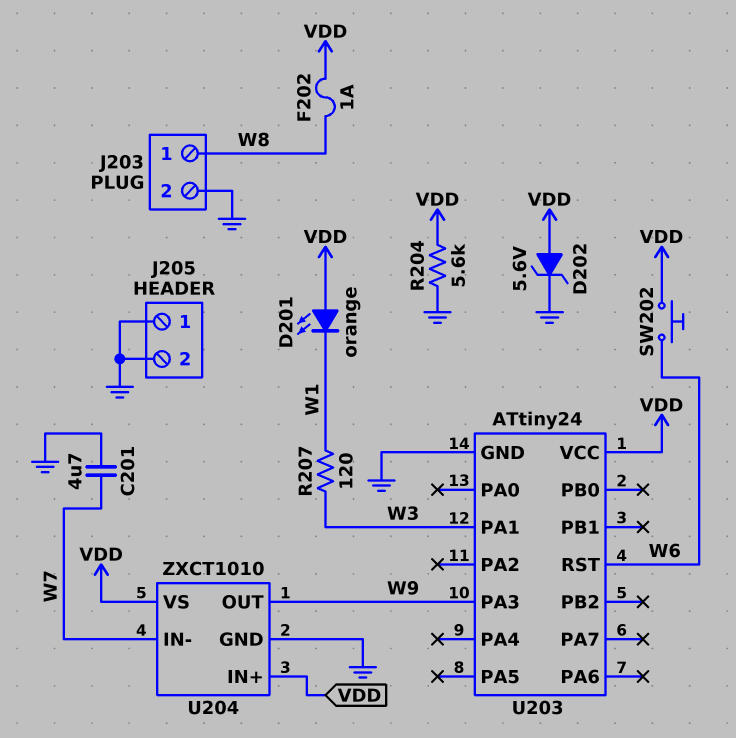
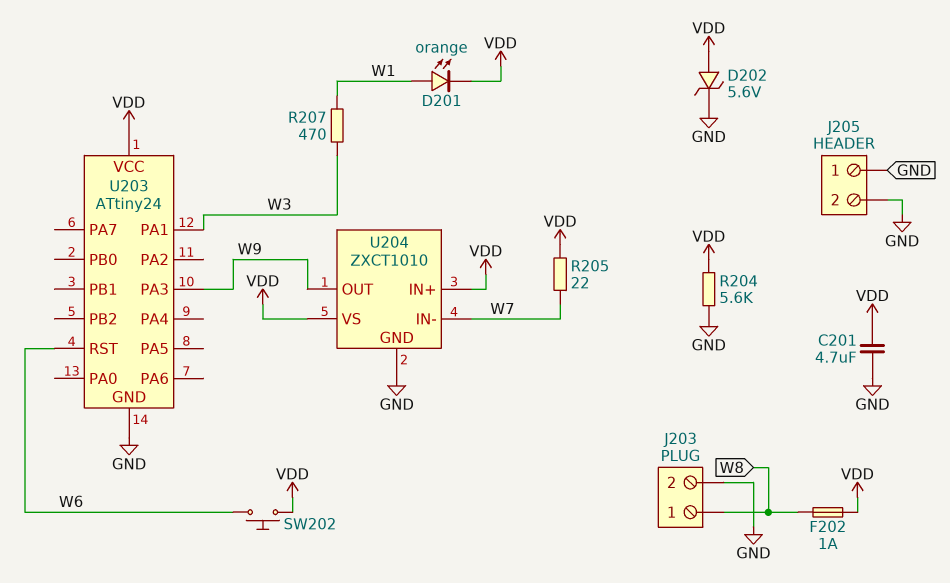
C201: 4.7uF (GND, W7) -> 4.7uF (GND, VDD)
D201: LED orange (A VDD, K W1) -> LED orange (A W1, K VDD)
R205: none -> 22 (VDD, W7)
R207: 120 (W1, W3) -> 470 (W1, W3)

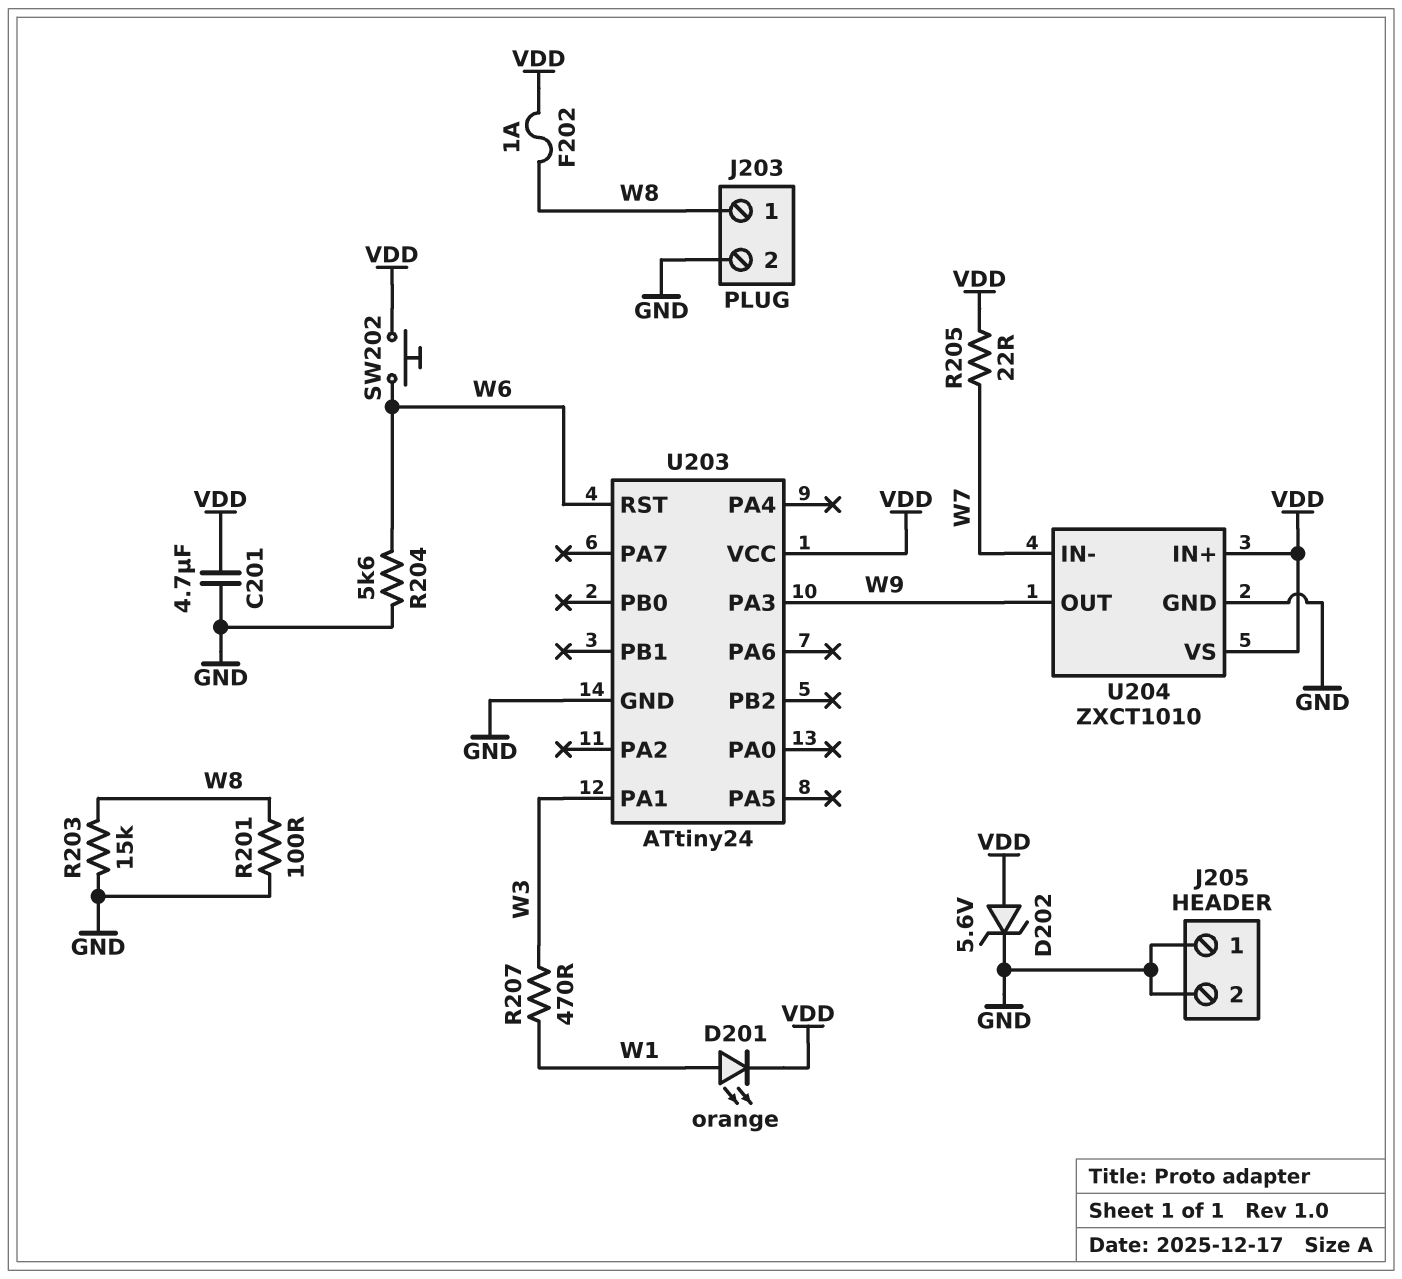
R201: none -> 100 (GND, W8)
R203: none -> 15k (GND, W8)
R204: 5.6k (GND, VDD) -> 5.6k (GND, W6)

